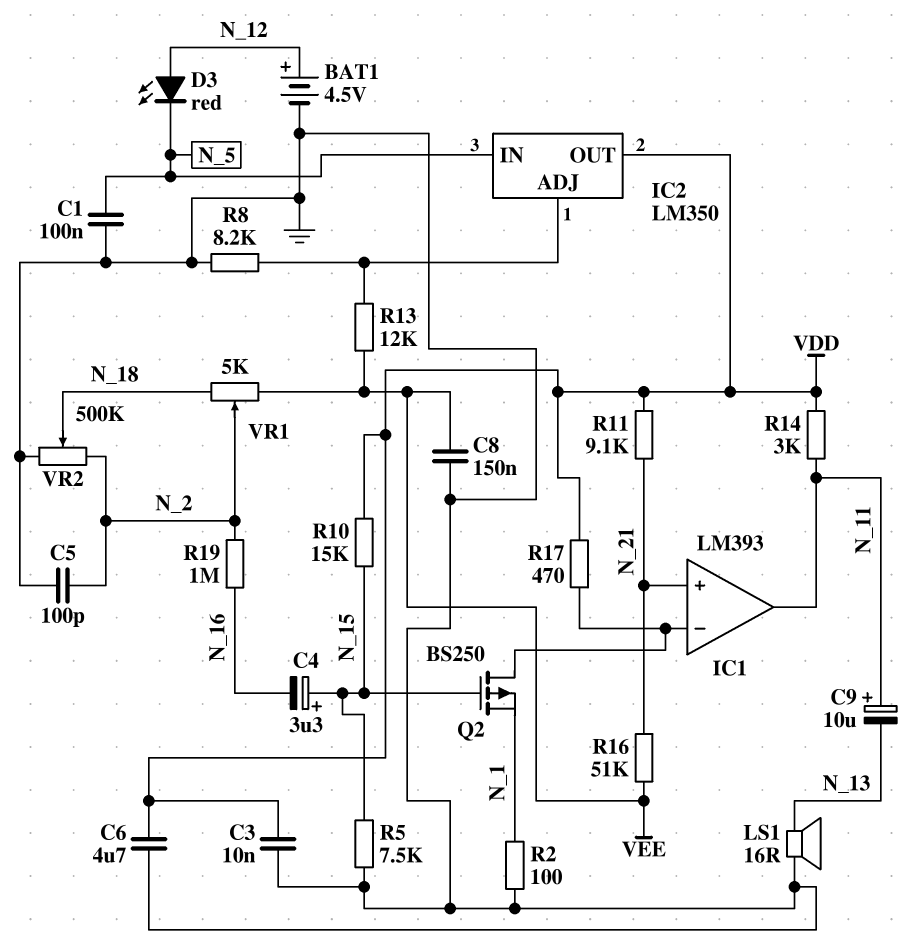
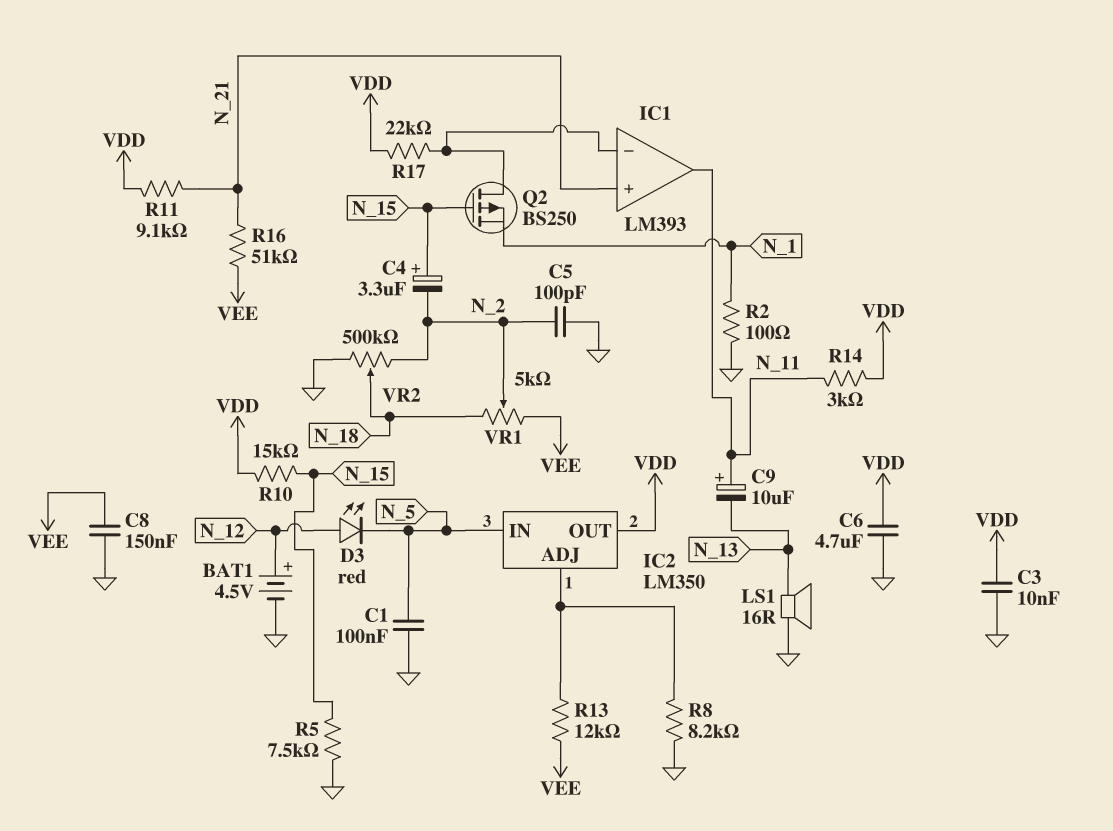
C4: 3.3uF (plus N_15, minus N_16) -> 3.3uF (plus N_15, minus N_2)
R17: 470 (IC1/in-, VDD) -> 22k (IC1/in-, VDD)
R19: 1M (N_2, N_16) -> none

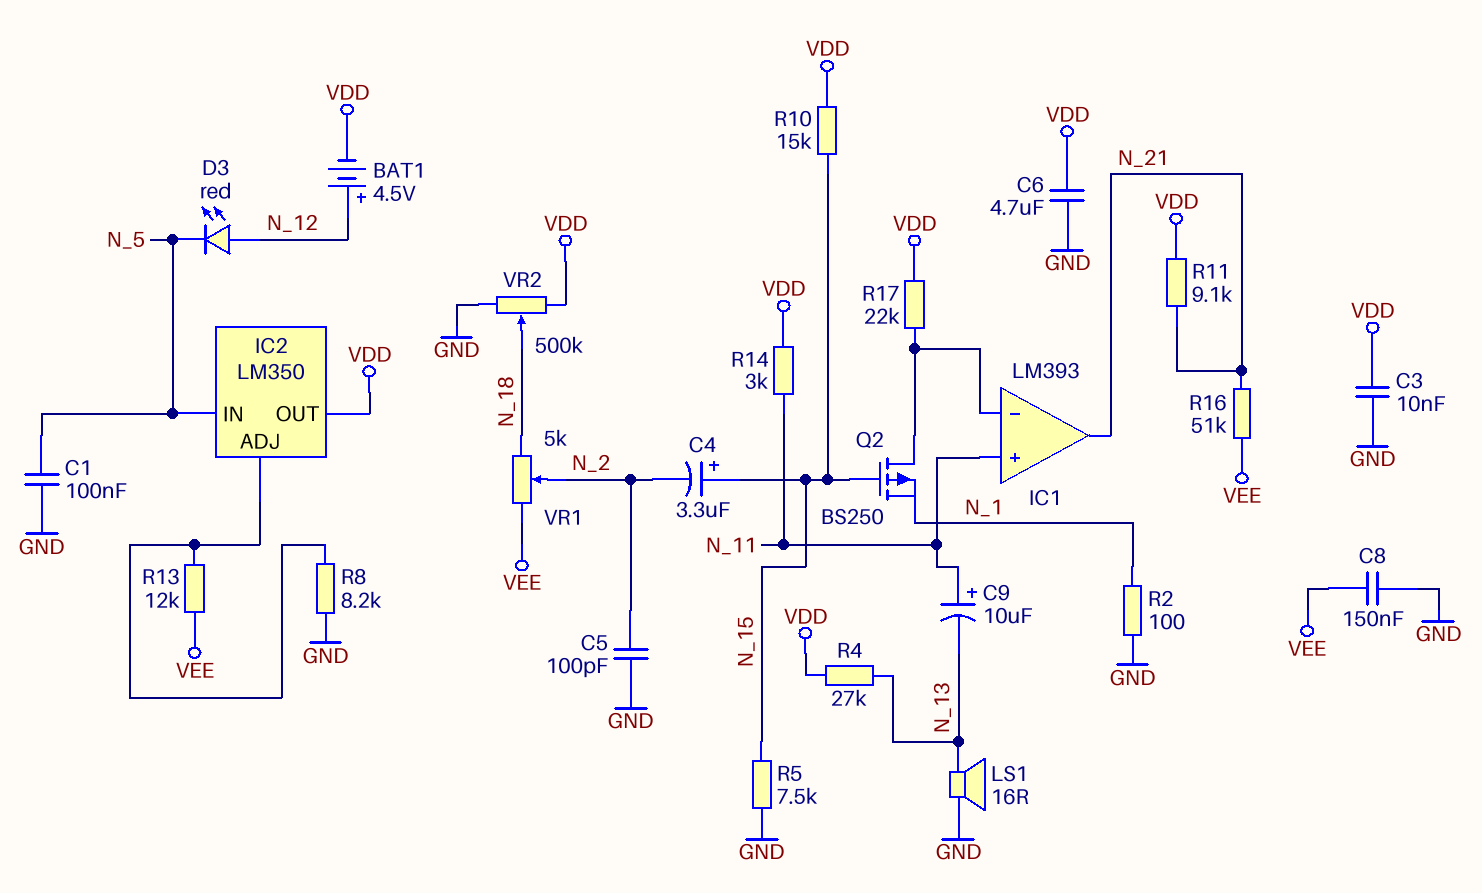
BAT1: 4.5V (plus N_12, minus GND) -> 4.5V (plus N_12, minus VDD)
IC1 pin in+: N_21 -> N_11
IC1 pin out: N_11 -> N_21
R4: none -> 27k (N_13, VDD)
VR2: 500k (GND, N_2, wiper N_18) -> 500k (GND, VDD, wiper N_18)

